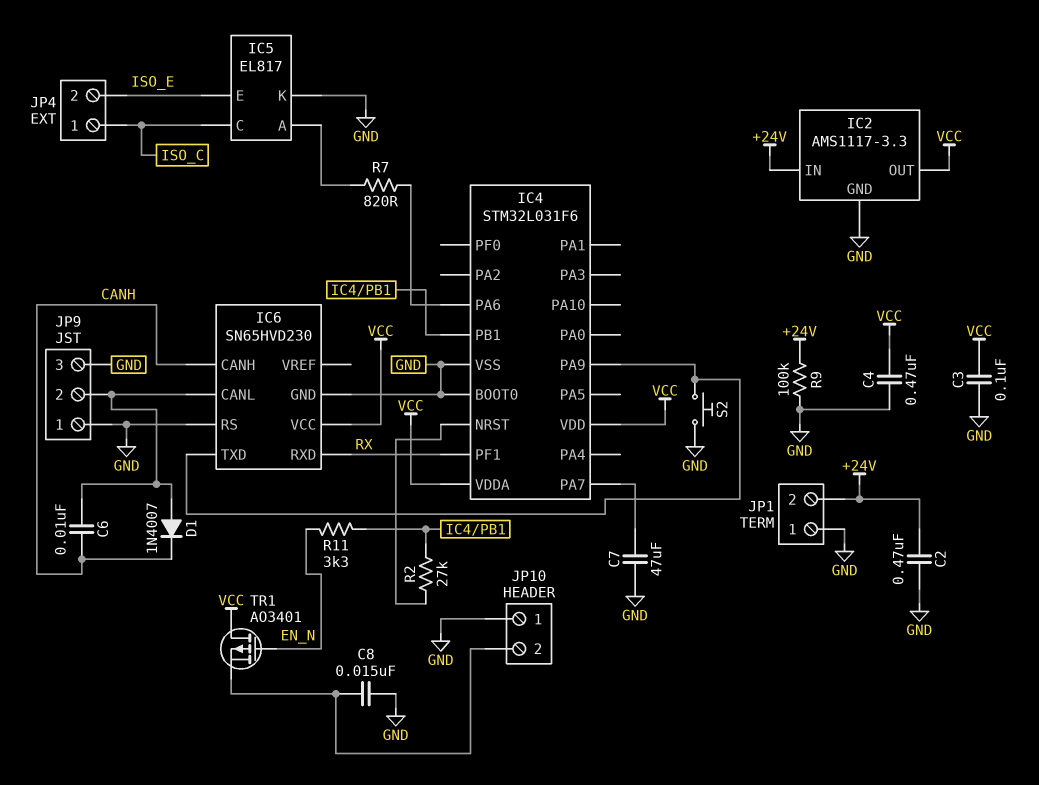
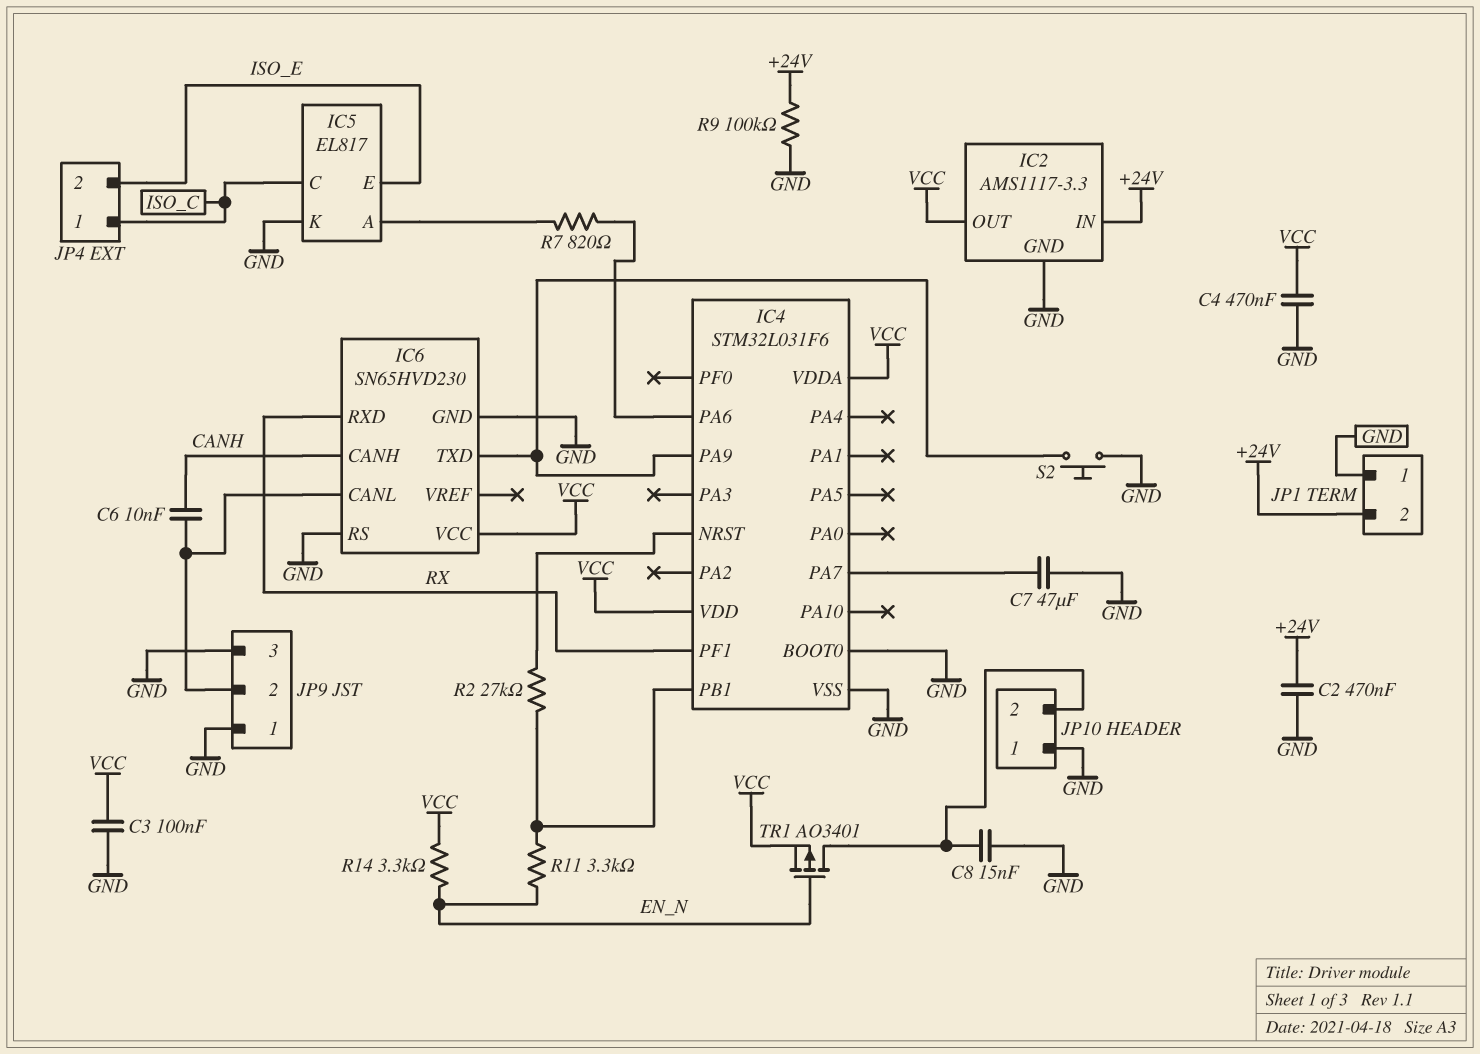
D1: diode 1N4007 (A IC6/CANL, K CANH) -> none
R14: none -> 3.3k (EN_N, VCC)
TR1: PMOS AO3401 (G EN_N, D VCC, S JP10/2) -> PMOS AO3401 (G EN_N, D JP10/2, S VCC)

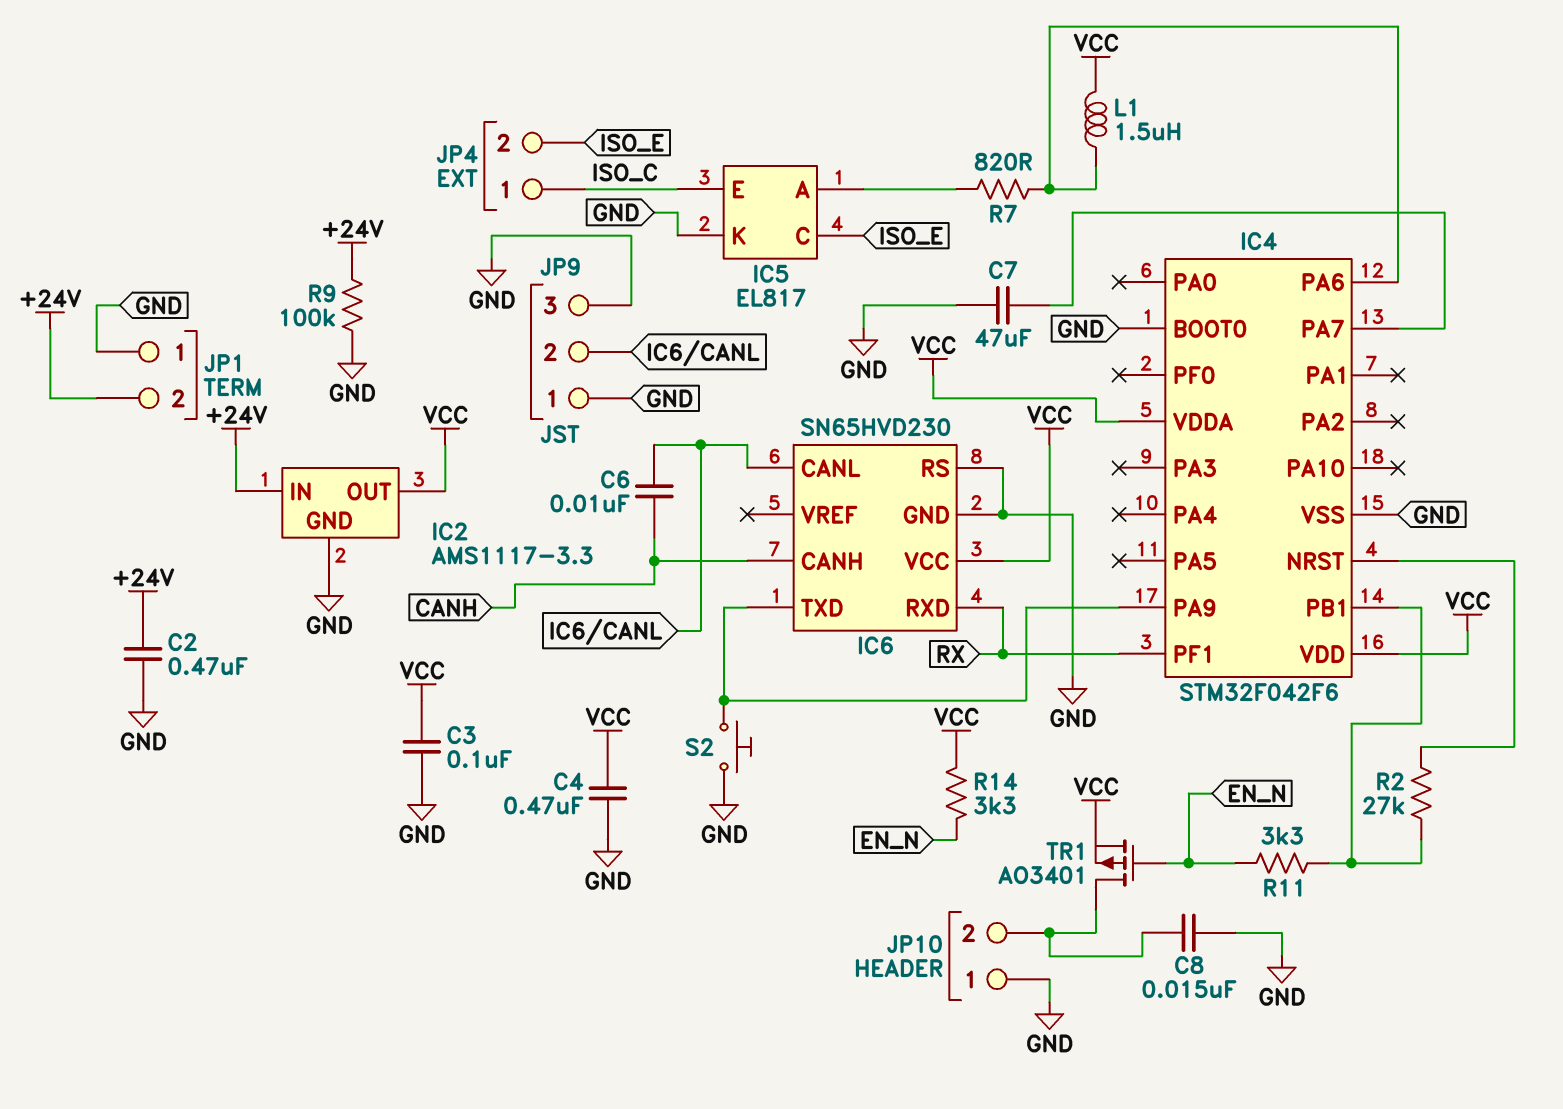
IC4: STM32L031F6 -> STM32F042F6
IC5 pin C: ISO_C -> ISO_E
IC5 pin E: ISO_E -> ISO_C
L1: none -> 1.5uH (IC4/PA6, VCC)

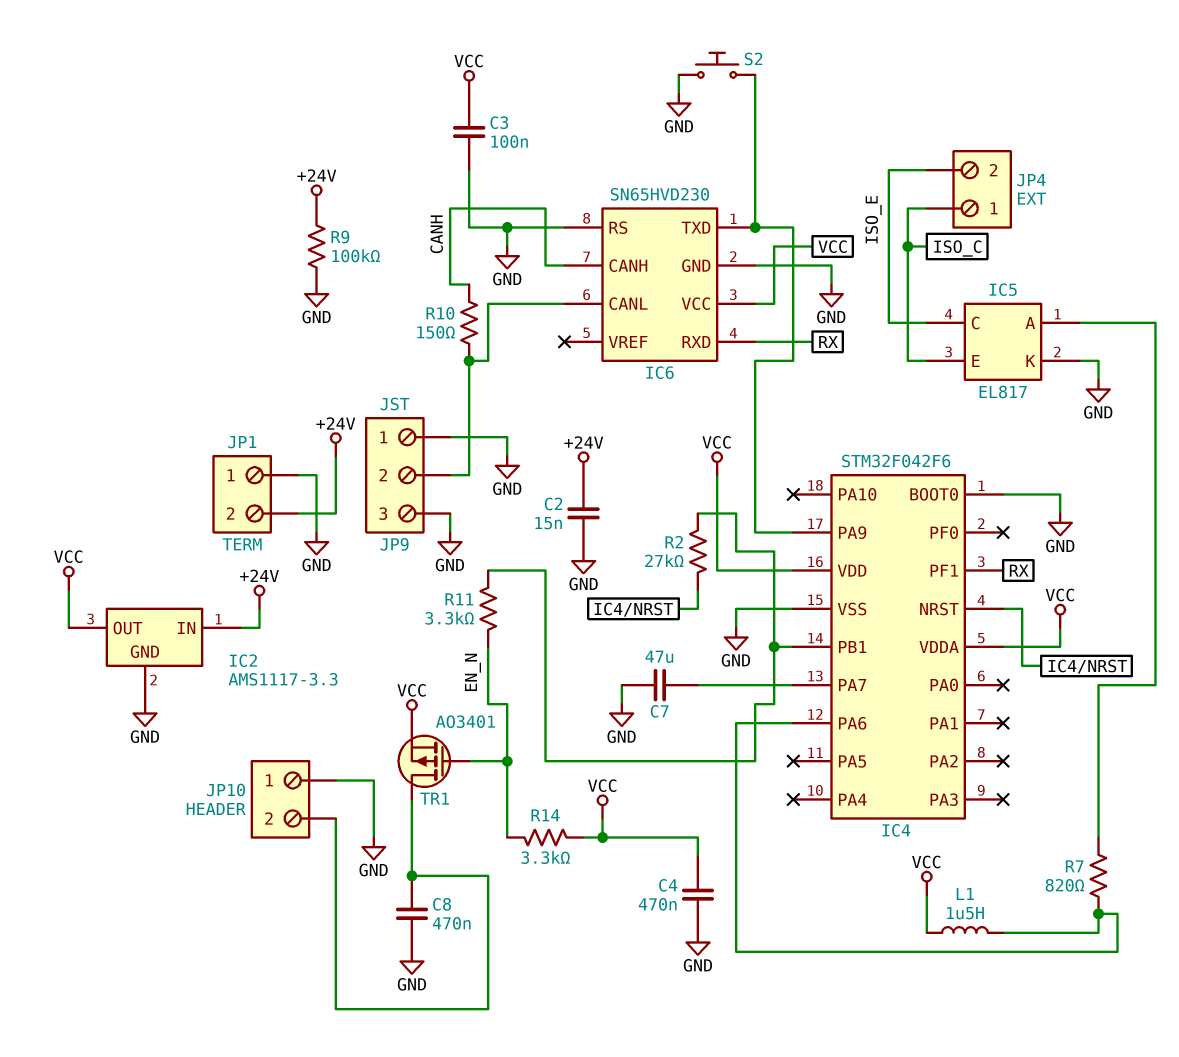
C2: 470nF (+24V, GND) -> 15nF (+24V, GND)
C6: 10nF (CANH, IC6/CANL) -> none
C8: 15nF (GND, JP10/2) -> 470nF (GND, JP10/2)
R10: none -> 150 (CANH, IC6/CANL)

